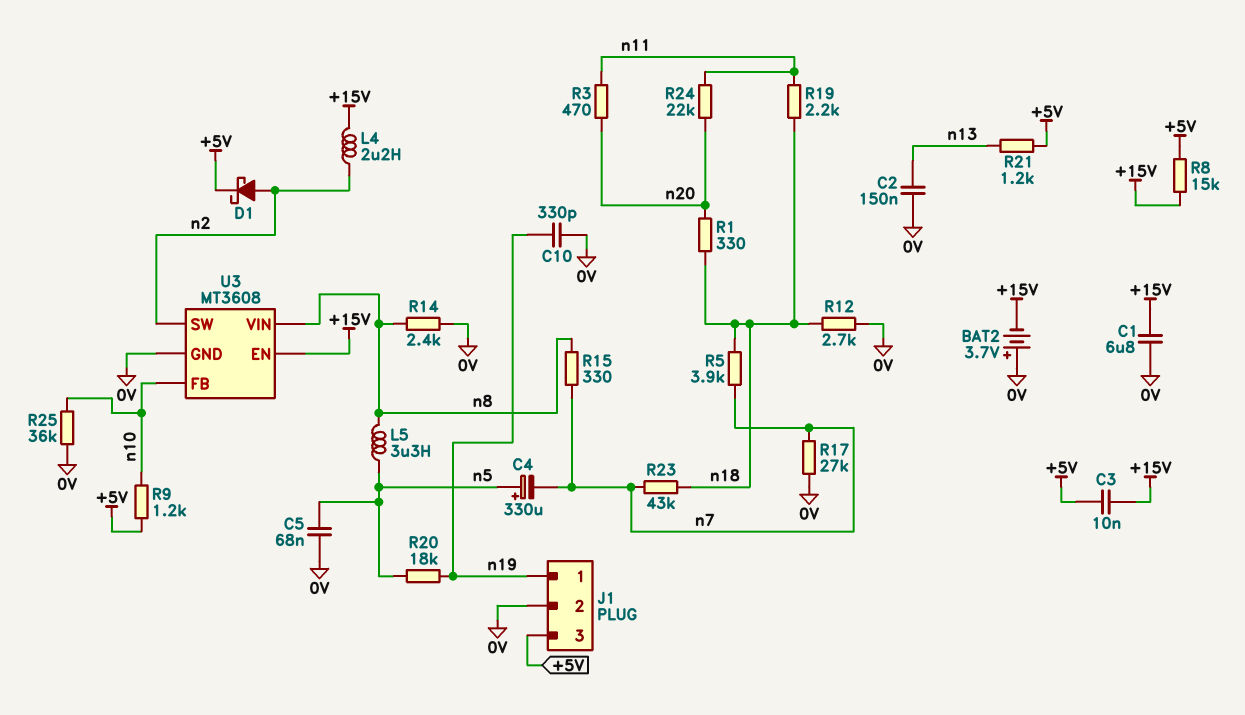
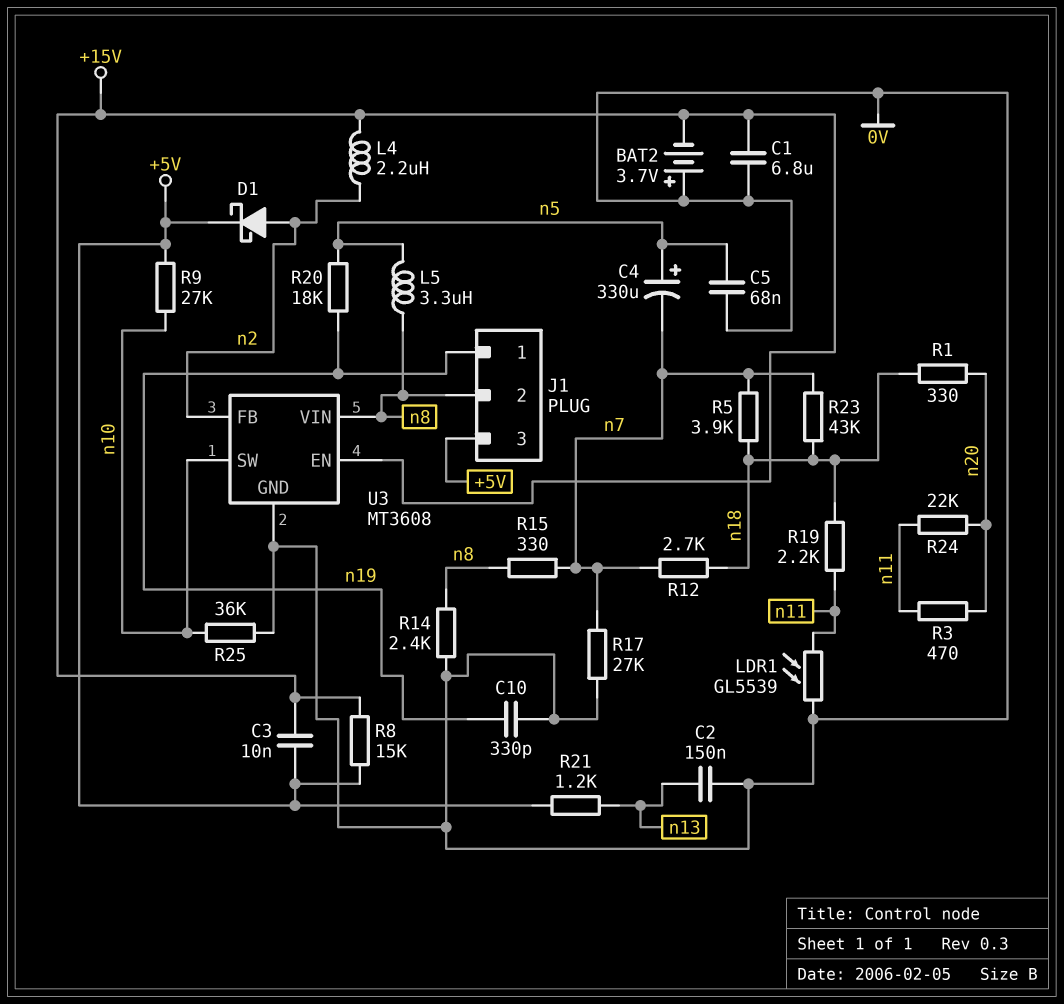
J1 pin 2: 0V -> n8
LDR1: none -> GL5539 (0V, n11)
R9: 1.2k (+5V, n10) -> 27k (+5V, n10)
R12: 2.7k (0V, n18) -> 2.7k (n7, n18)
U3 pin FB: n10 -> n2
U3 pin SW: n2 -> n10

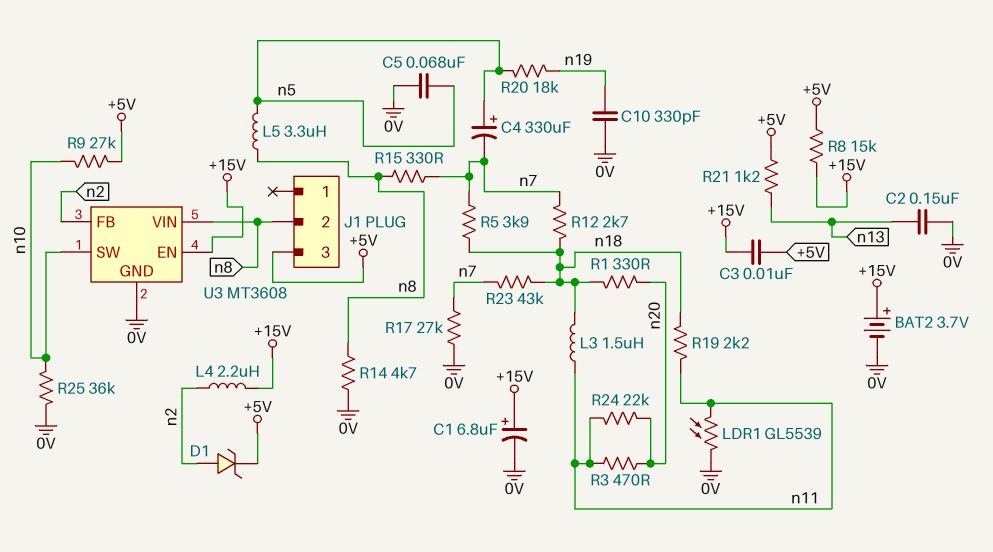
BAT2: 3.7V (plus 0V, minus +15V) -> 3.7V (plus +15V, minus 0V)
C1: 6.8uF (+15V, 0V) -> 6.8uF (plus +15V, minus 0V)
D1: schottky (A n2, K +5V) -> zener (A n2, K +5V)
J1 pin 1: n19 -> none
L3: none -> 1.5uH (n11, n18)
R14: 2.4k (0V, n8) -> 4.7k (0V, n8)

